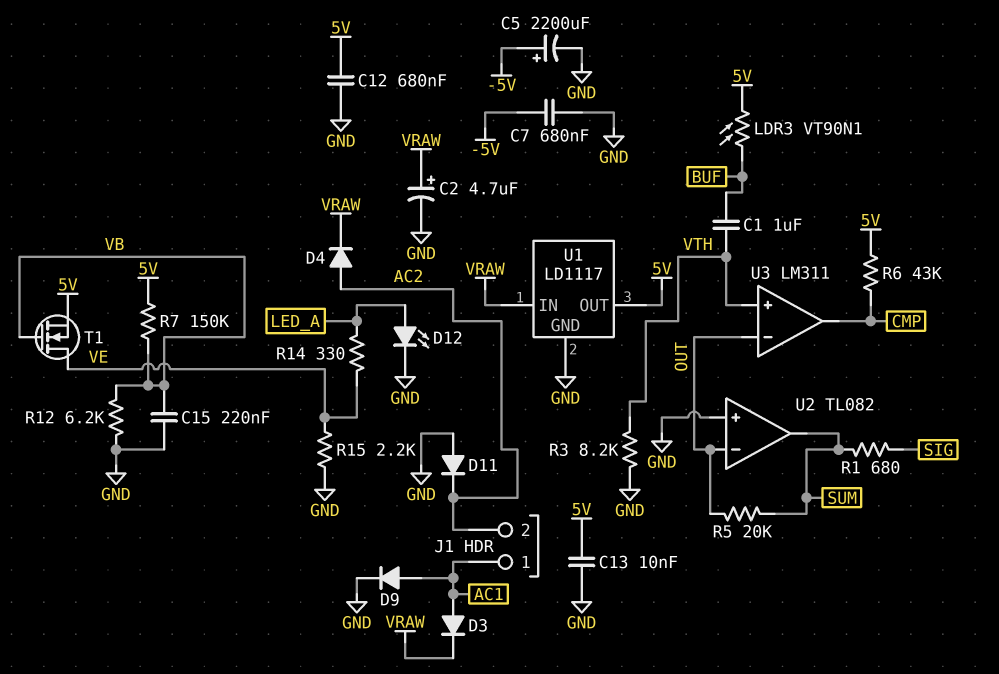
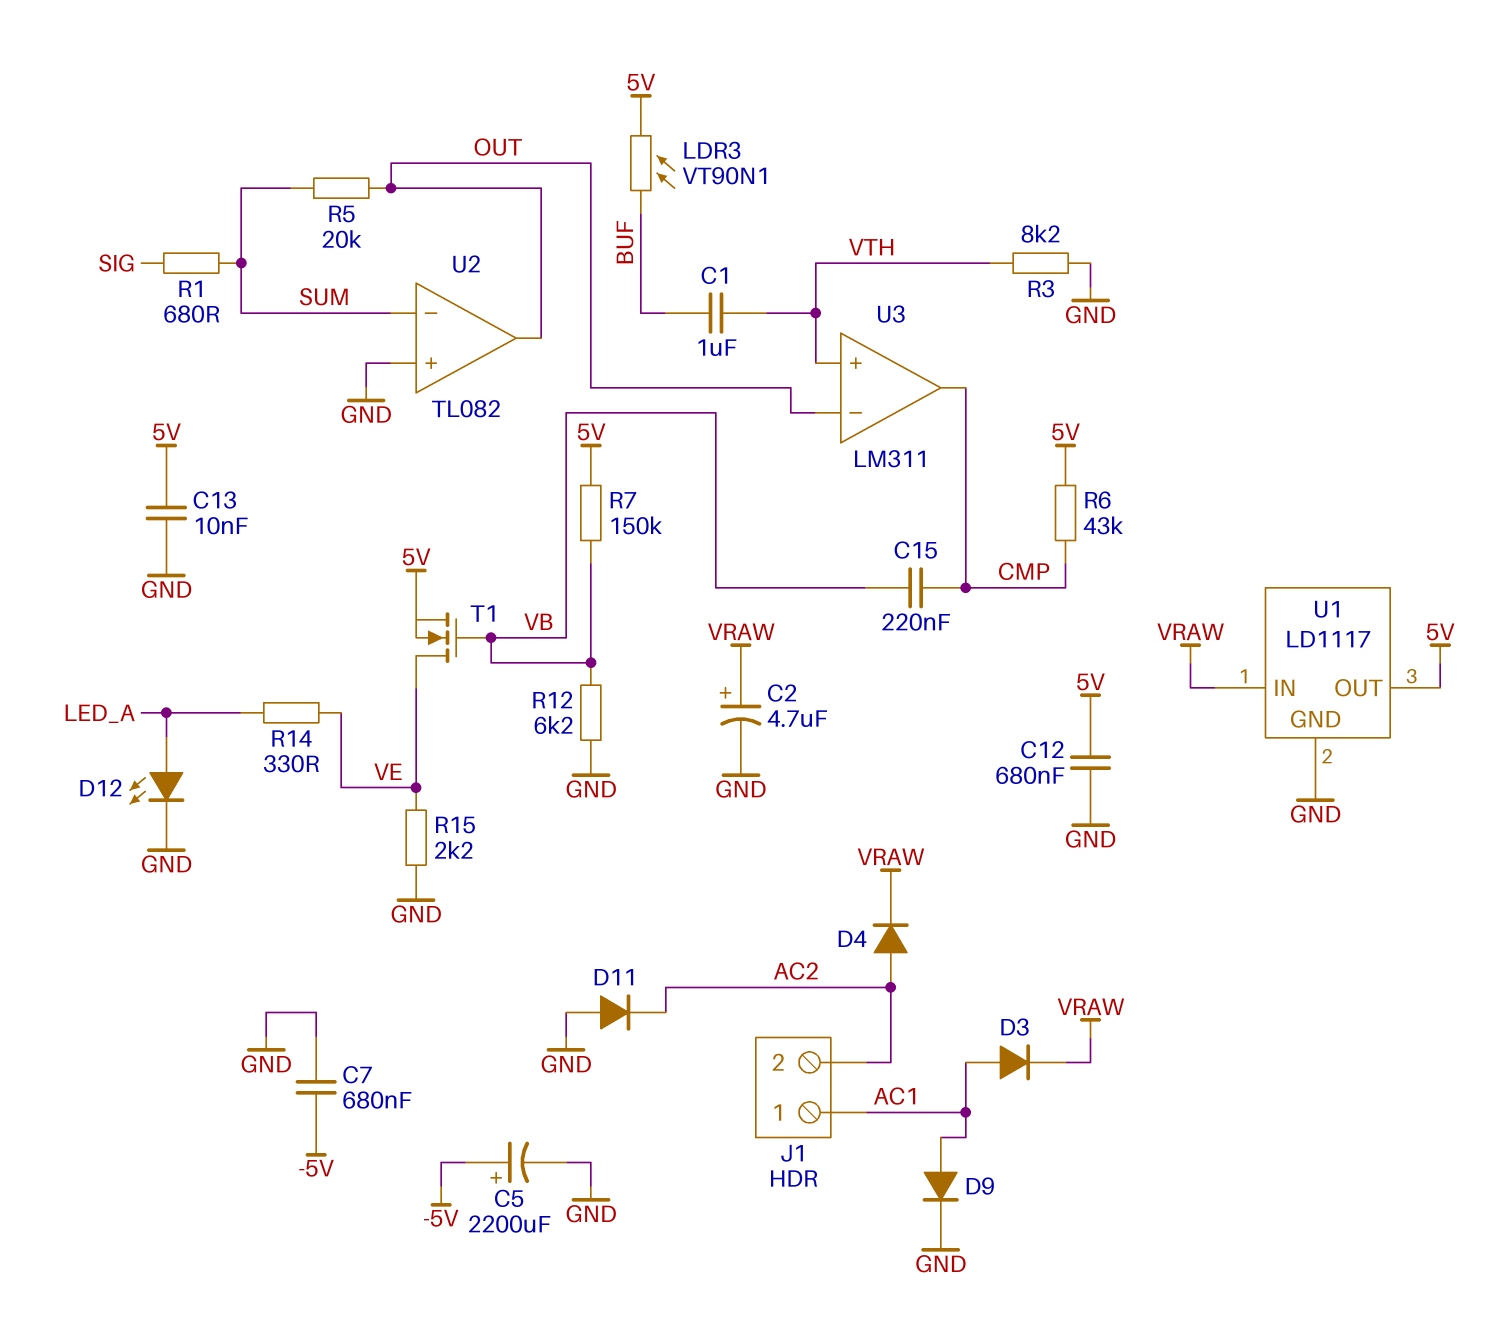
C15: 220nF (GND, VB) -> 220nF (CMP, VB)
U2 pin in-: OUT -> SUM
U2 pin out: SUM -> OUT

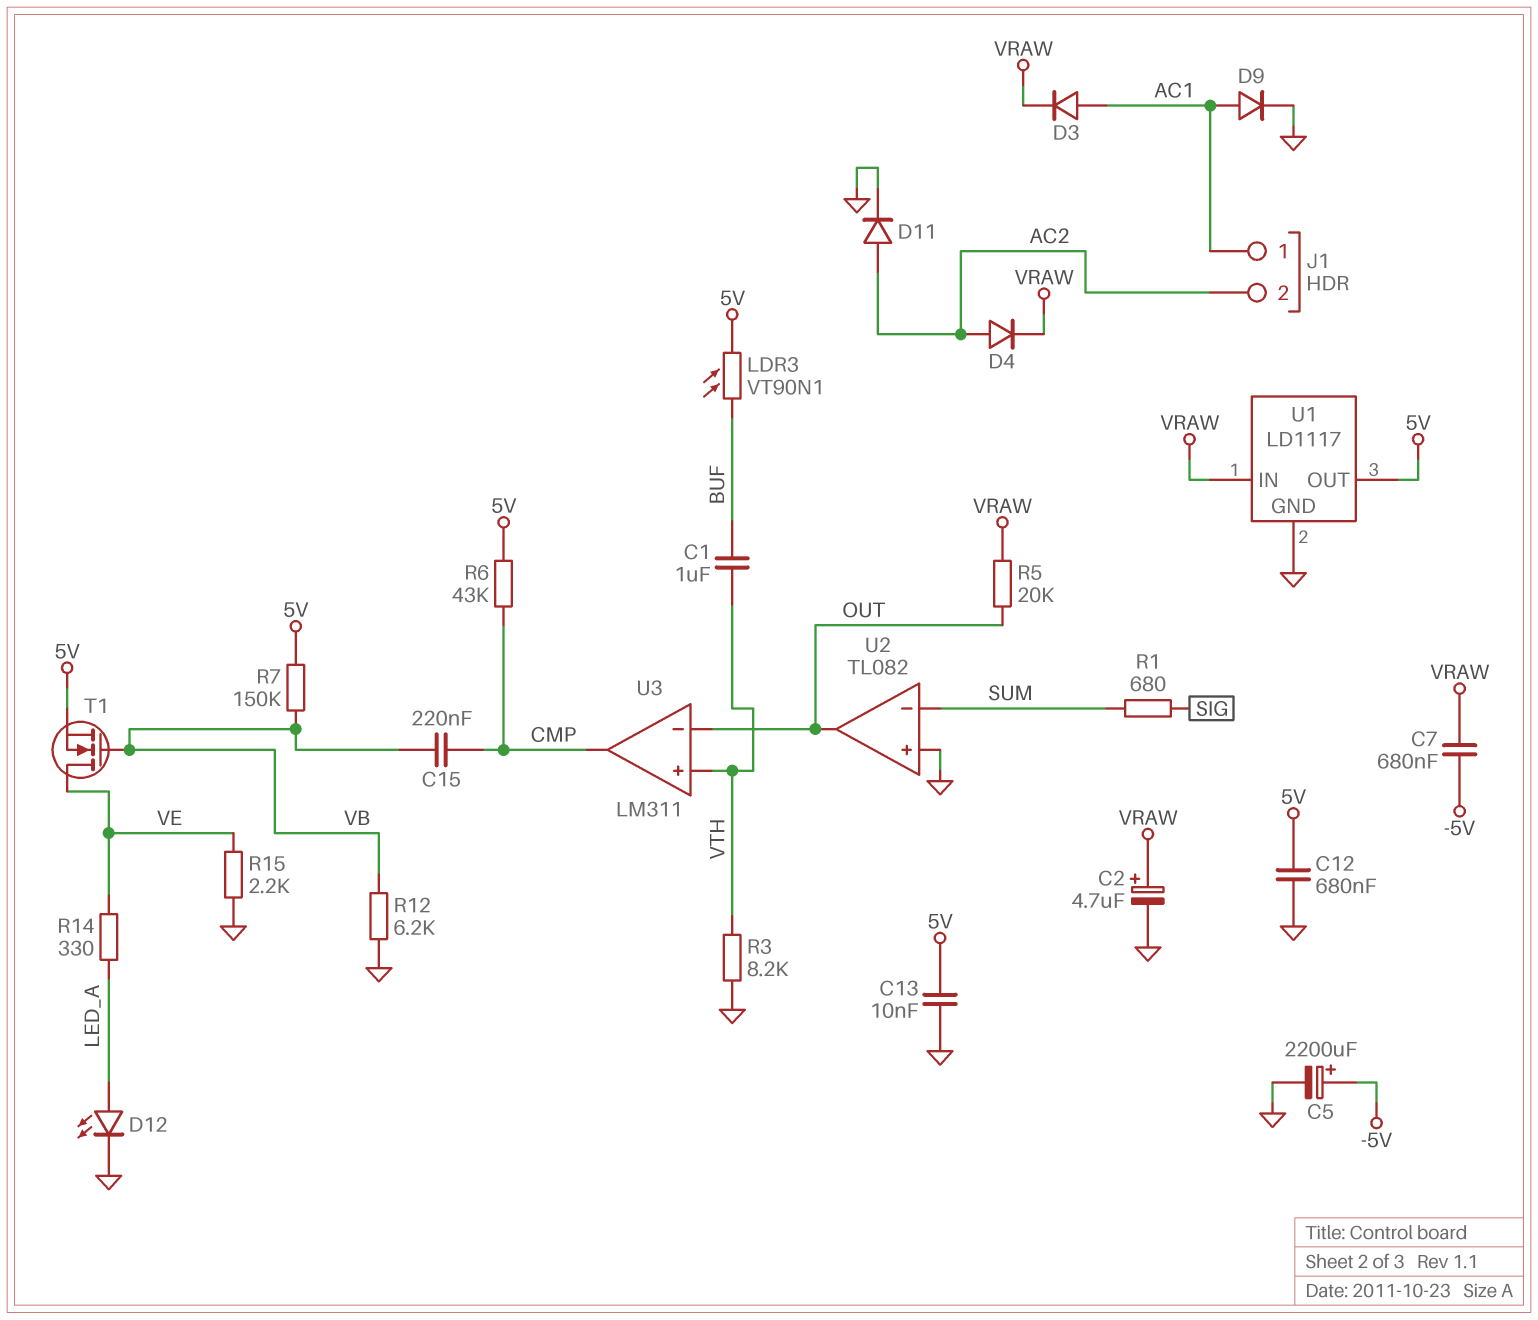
C7: 680nF (-5V, GND) -> 680nF (-5V, VRAW)
D11: diode (A GND, K AC2) -> diode (A AC2, K GND)
R5: 20k (OUT, SUM) -> 20k (OUT, VRAW)

